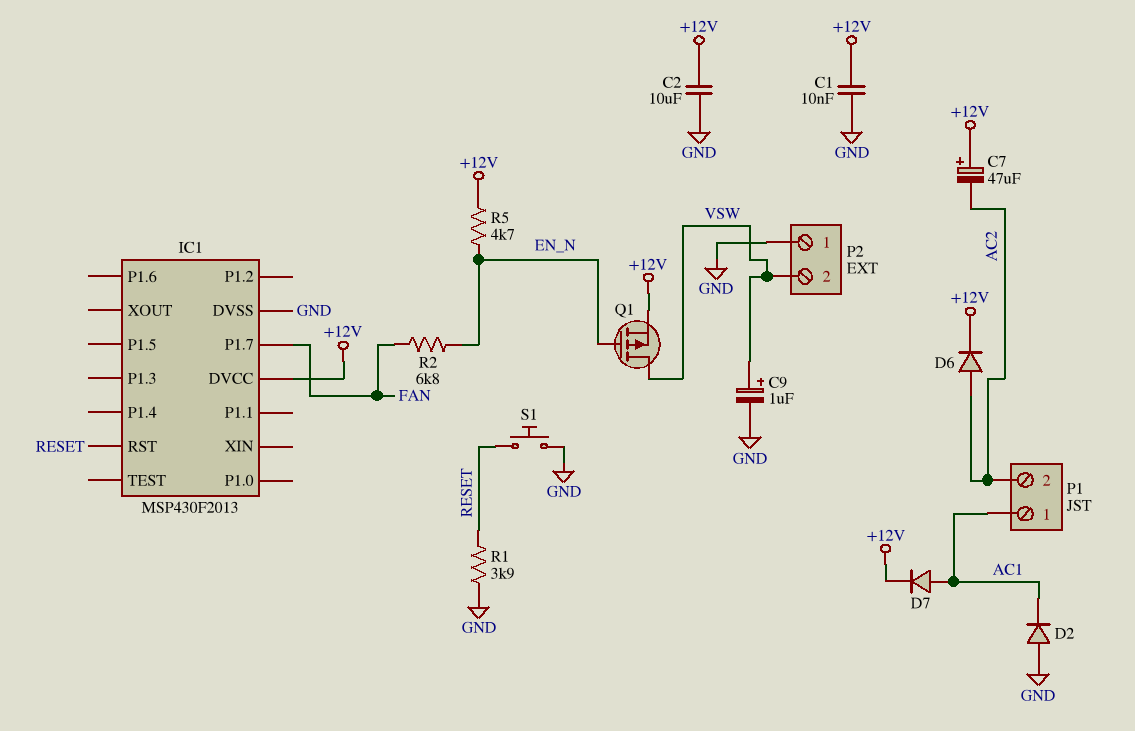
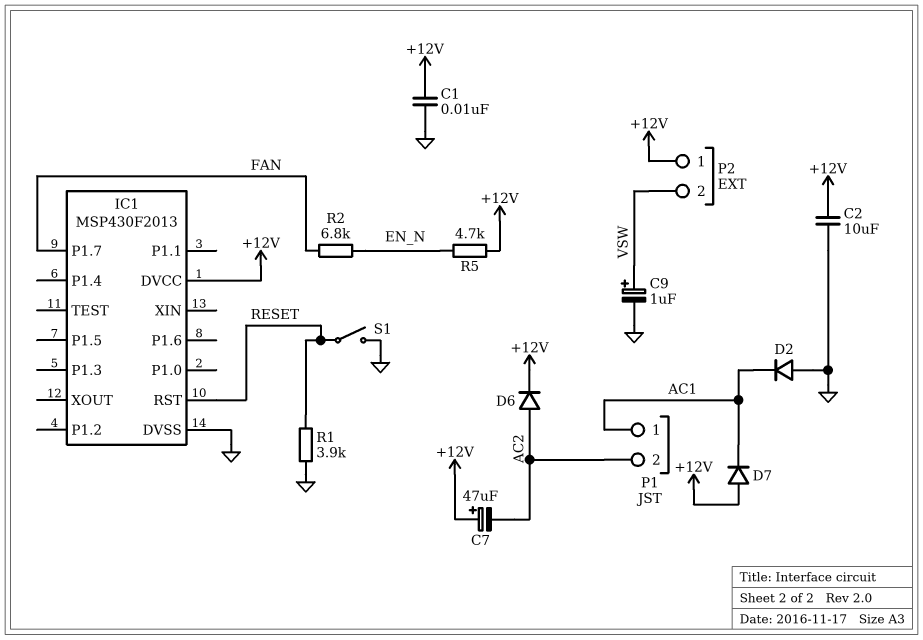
D7: diode (A AC1, K +12V) -> diode (A +12V, K AC1)
P2 pin 1: GND -> +12V
Q1: PMOS (G EN_N, D VSW, S +12V) -> none
S1: button (GND, RESET) -> switch (GND, RESET)

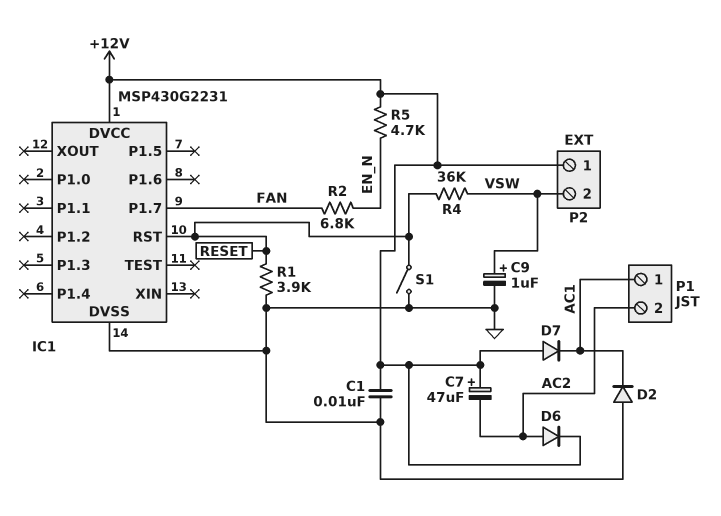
C2: 10uF (+12V, GND) -> none
IC1: MSP430F2013 -> MSP430G2231
R4: none -> 36k (RESET, VSW)

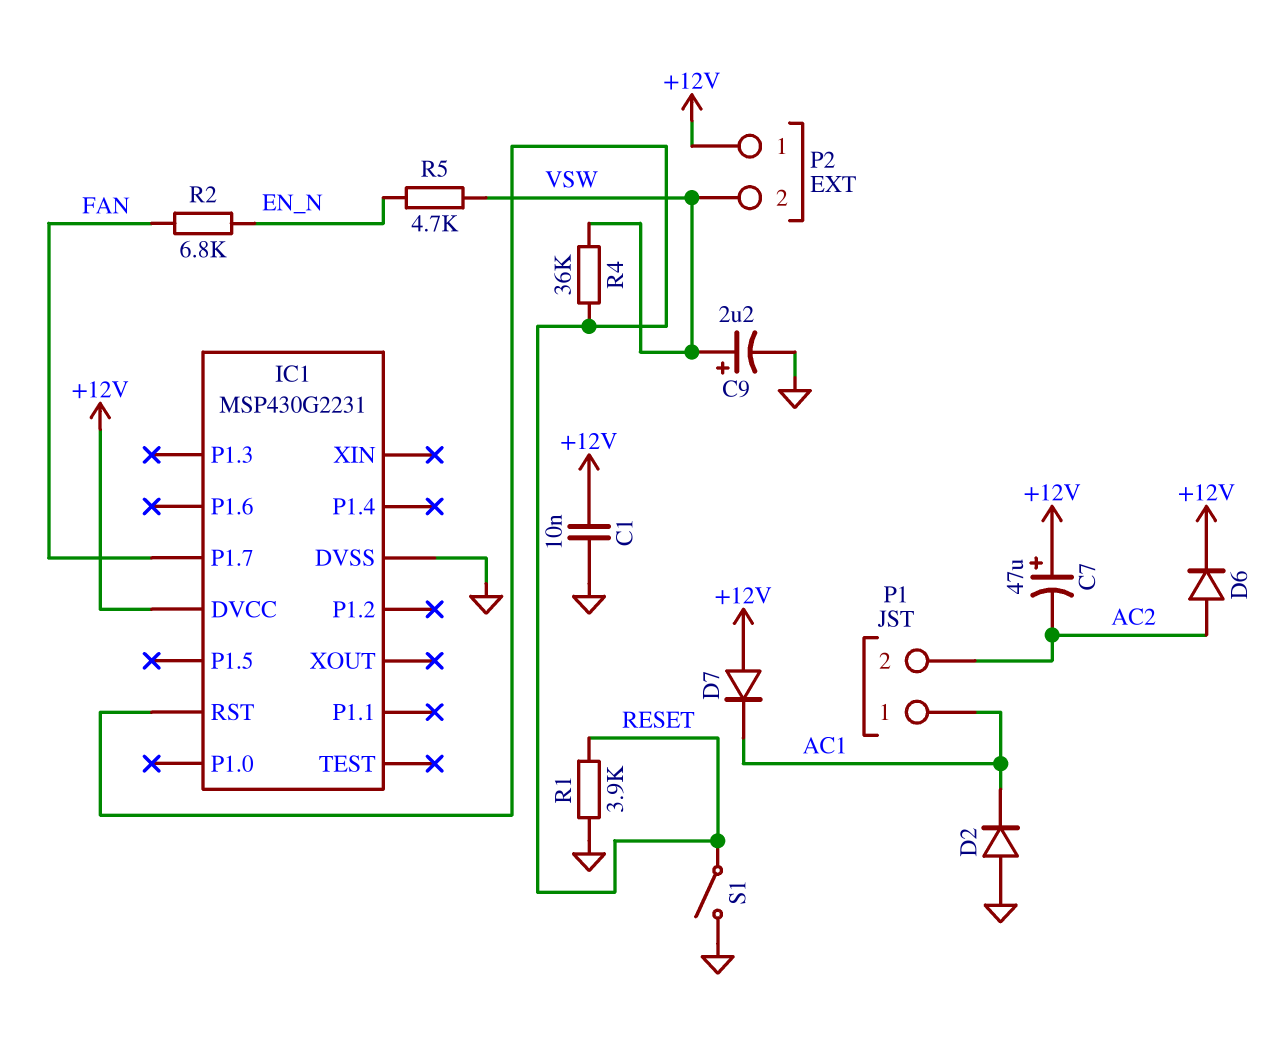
C9: 1uF (plus VSW, minus GND) -> 2.2uF (plus VSW, minus GND)
R5: 4.7k (+12V, EN_N) -> 4.7k (EN_N, VSW)

